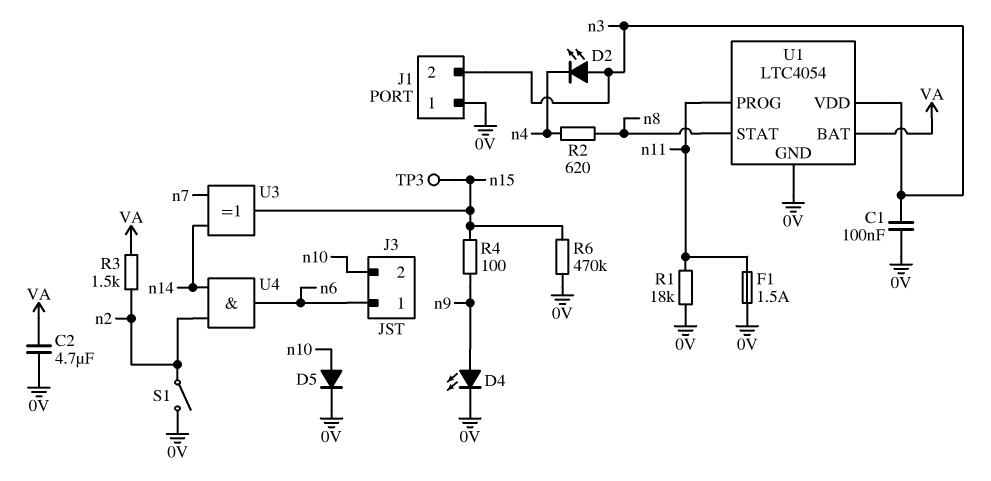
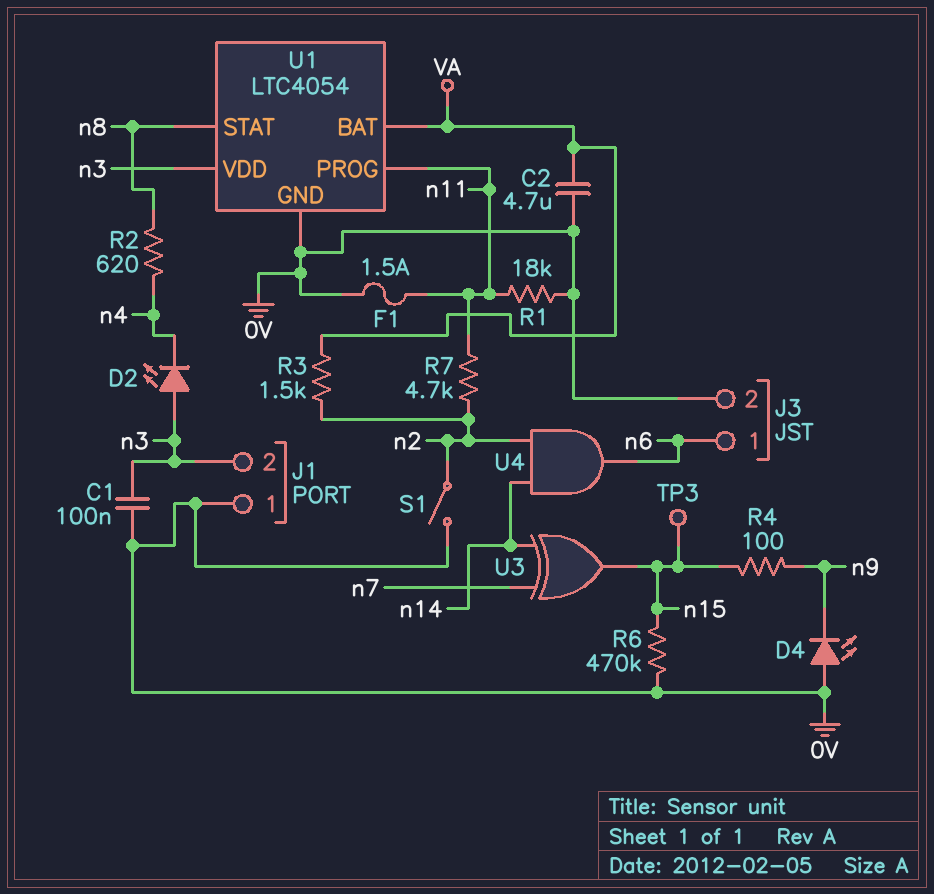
D4: LED (A n9, K 0V) -> LED (A 0V, K n9)
D5: diode (A n10, K 0V) -> none
J3 pin 2: n10 -> 0V
R7: none -> 4.7k (n2, n11)

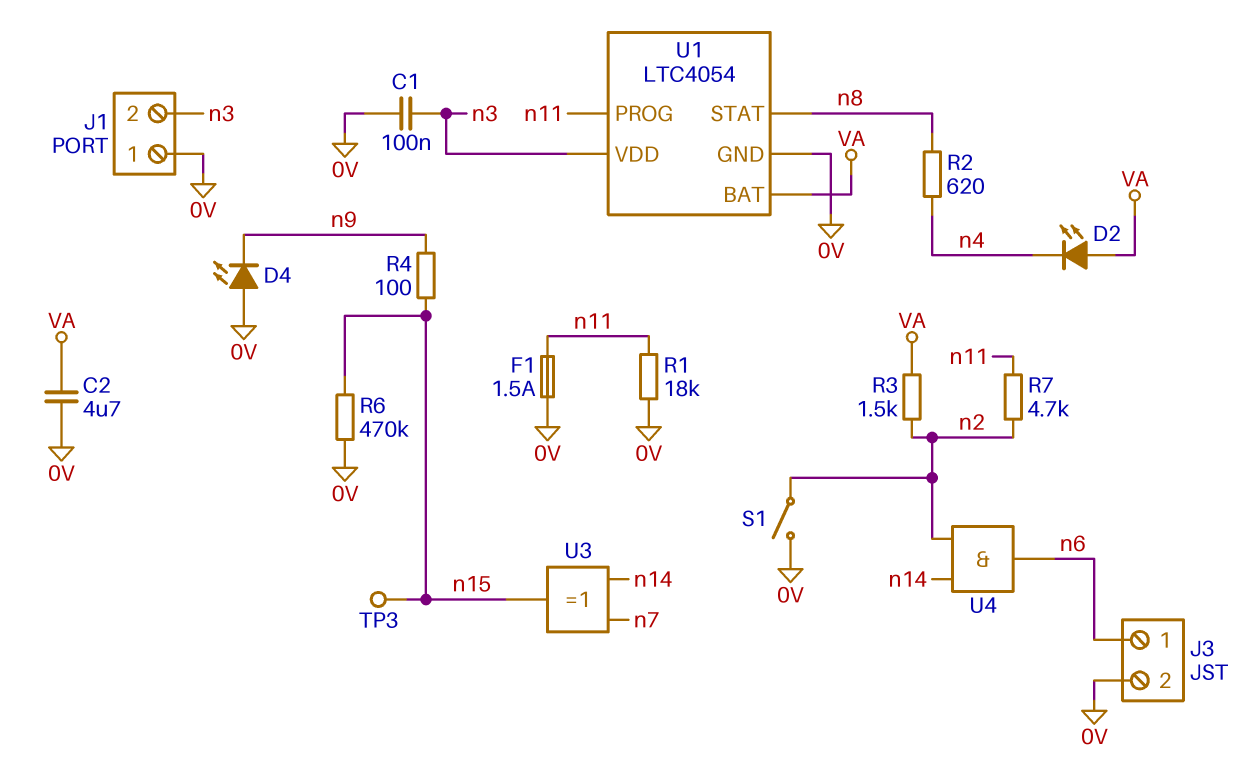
D2: LED (A n3, K n4) -> LED (A VA, K n4)

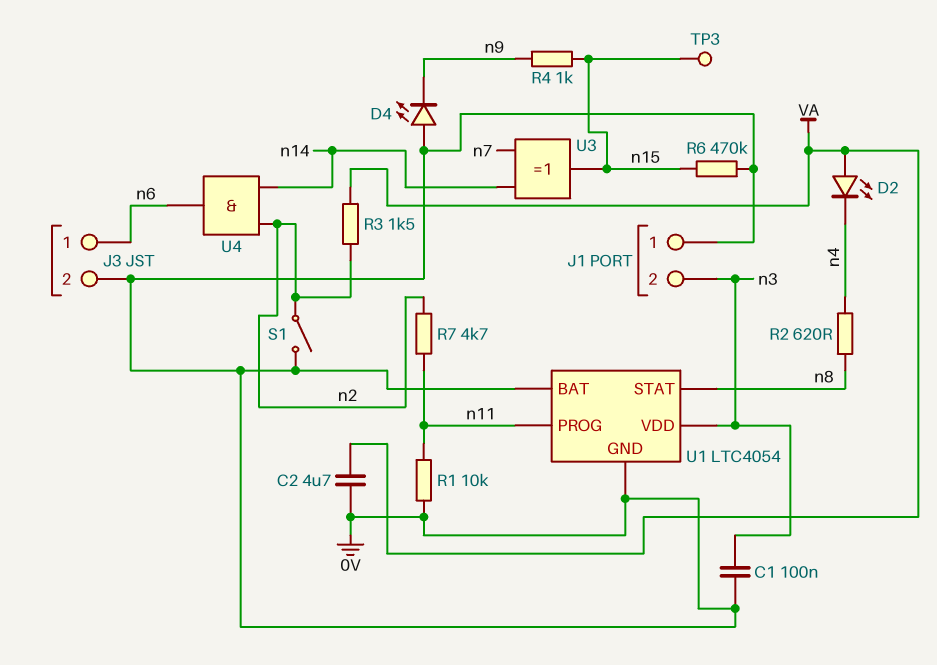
F1: 1.5A (0V, n11) -> none
R1: 18k (0V, n11) -> 10k (0V, n11)
R4: 100 (n9, n15) -> 1k (n9, n15)
U1 pin BAT: VA -> 0V

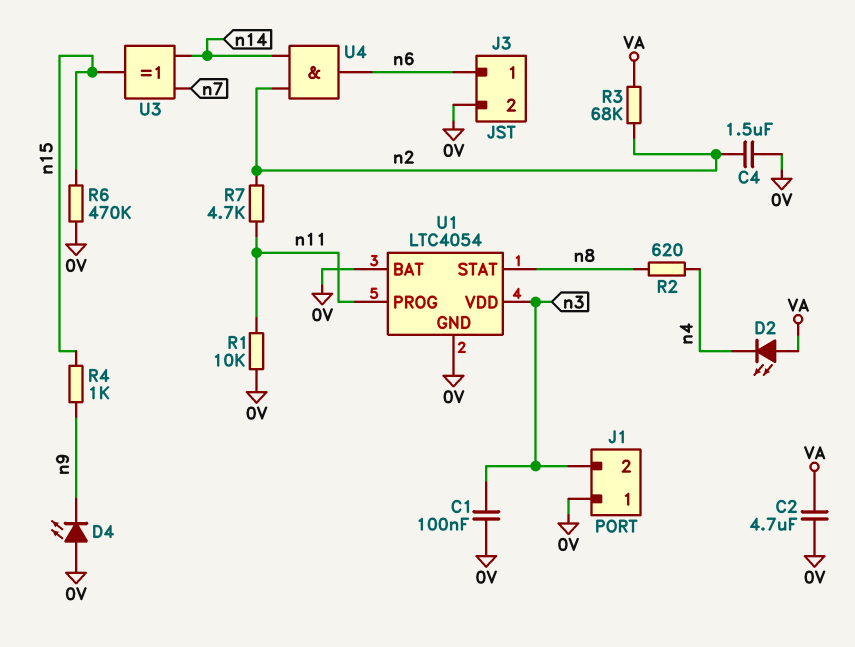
C4: none -> 1.5uF (0V, n2)
R3: 1.5k (VA, n2) -> 68k (VA, n2)
S1: switch (0V, n2) -> none
TP3: test point (n15) -> none

